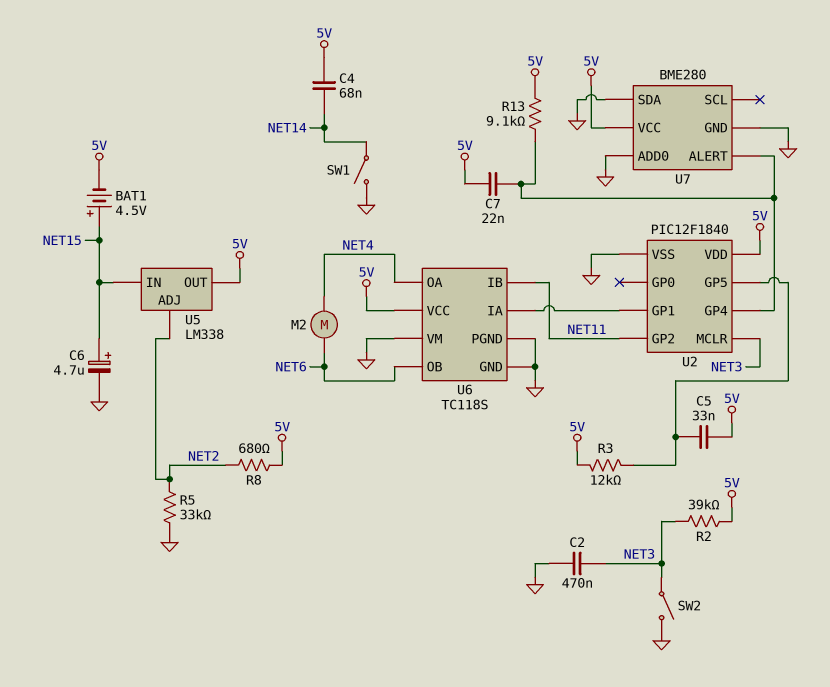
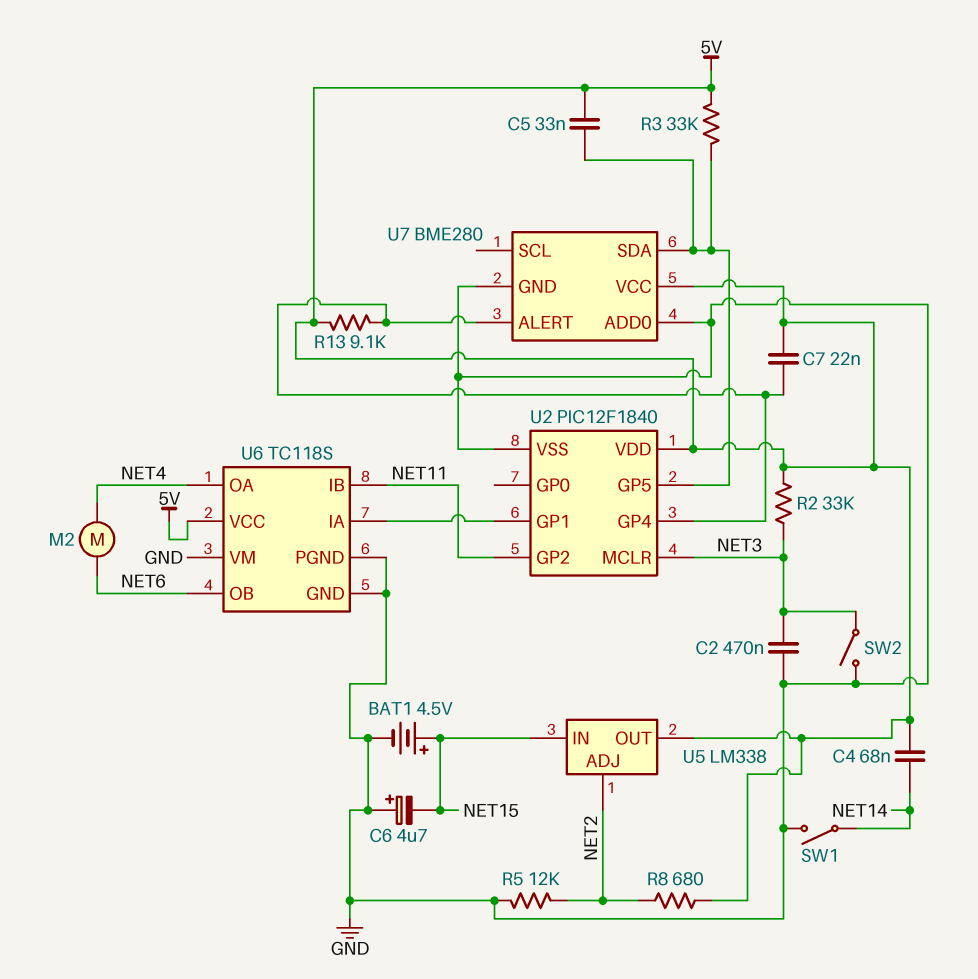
BAT1: 4.5V (plus NET15, minus 5V) -> 4.5V (plus NET15, minus GND)
C6: 4.7uF (plus NET15, minus GND) -> 4.7uF (plus GND, minus NET15)
R2: 39k (5V, NET3) -> 33k (5V, NET3)
R3: 12k (5V, U2/GP5) -> 33k (5V, U2/GP5)
R5: 33k (GND, NET2) -> 12k (GND, NET2)
U7 pin SDA: GND -> U2/GP5

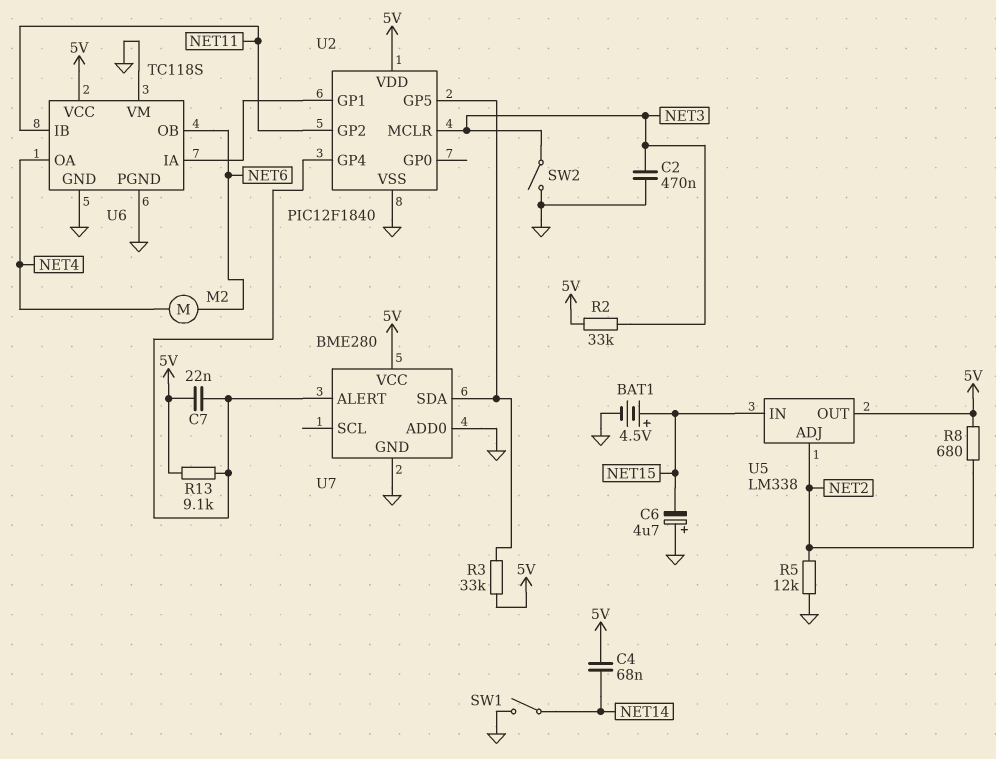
C5: 33nF (5V, U2/GP5) -> none

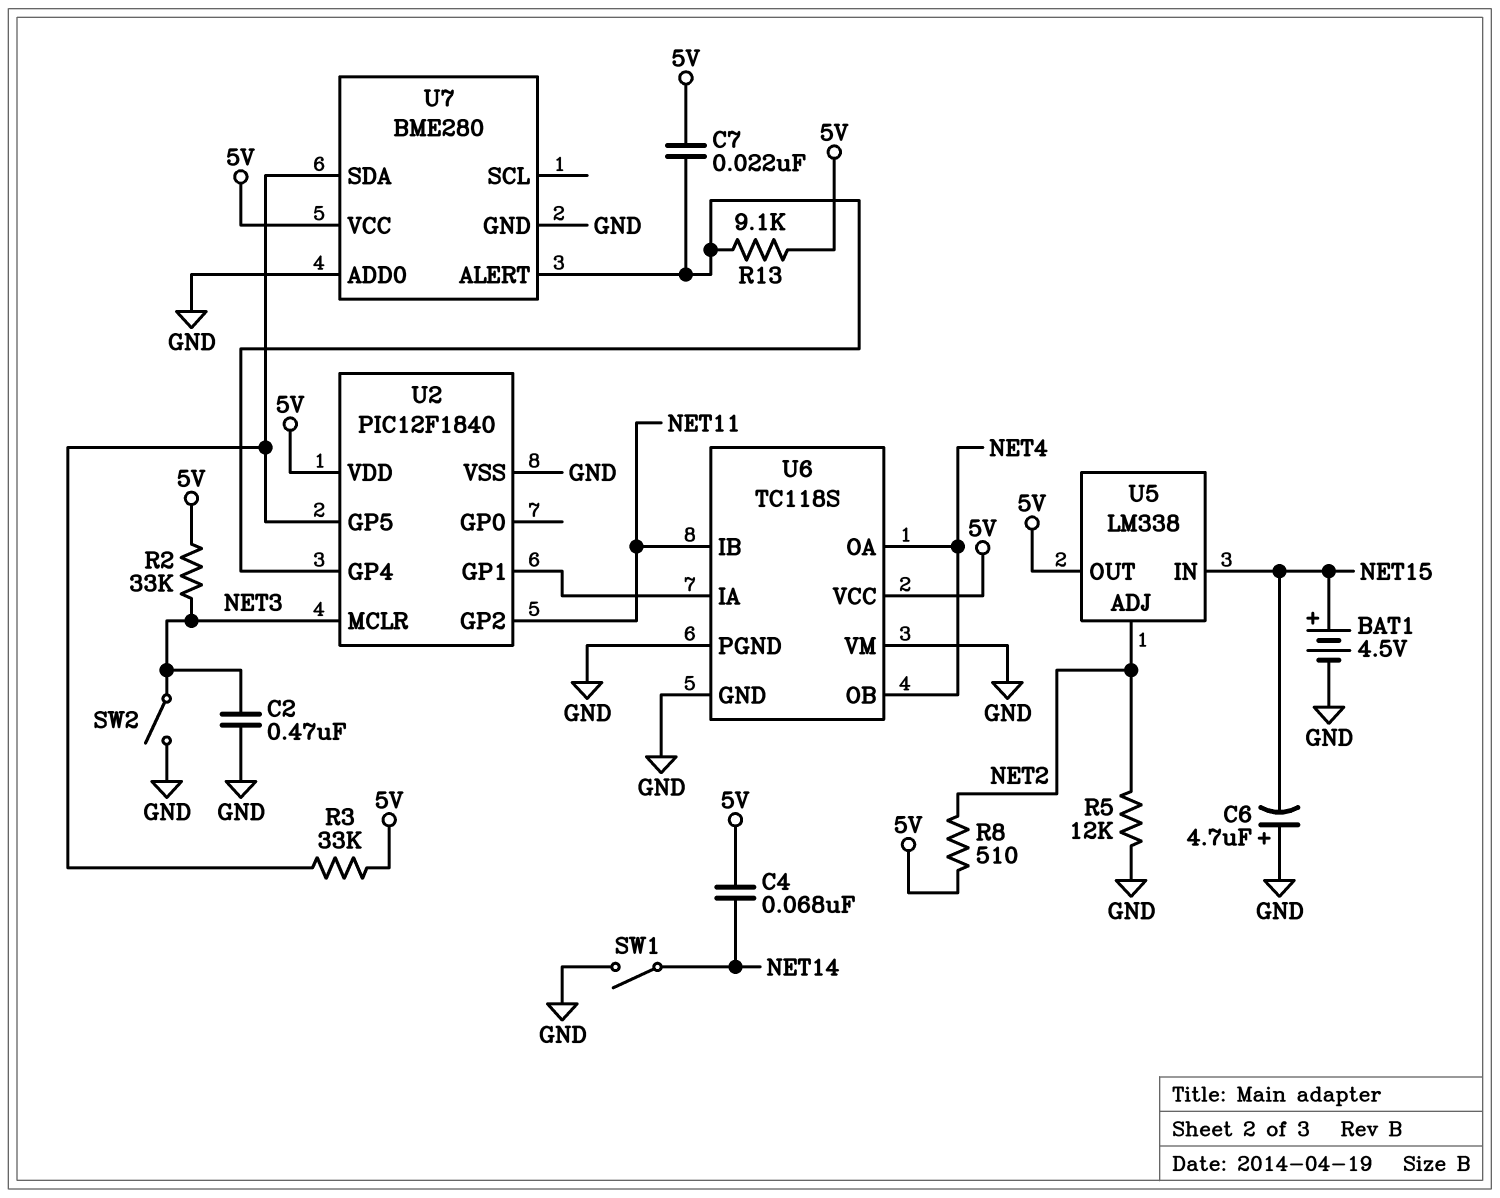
M2: motor (NET4, NET6) -> none
R8: 680 (5V, NET2) -> 510 (5V, NET2)
U6 pin OB: NET6 -> NET4

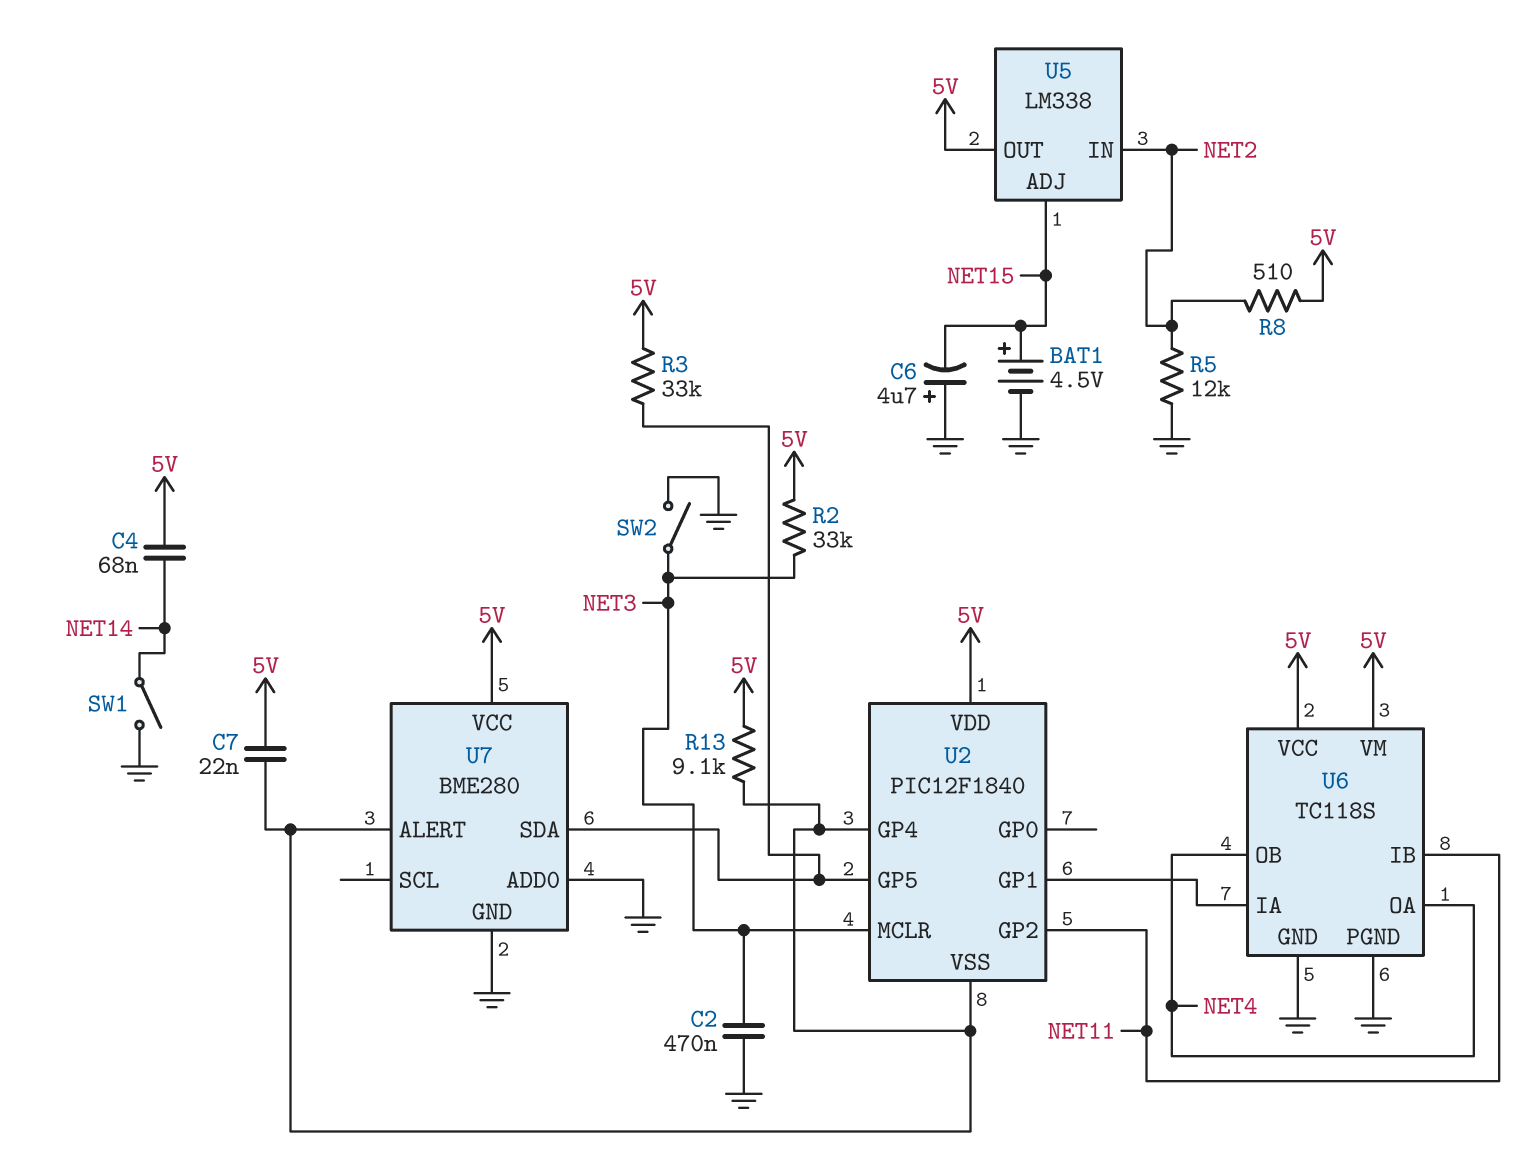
U2 pin VSS: GND -> U2/GP4
U5 pin ADJ: NET2 -> NET15
U5 pin IN: NET15 -> NET2
U6 pin VM: GND -> 5V

